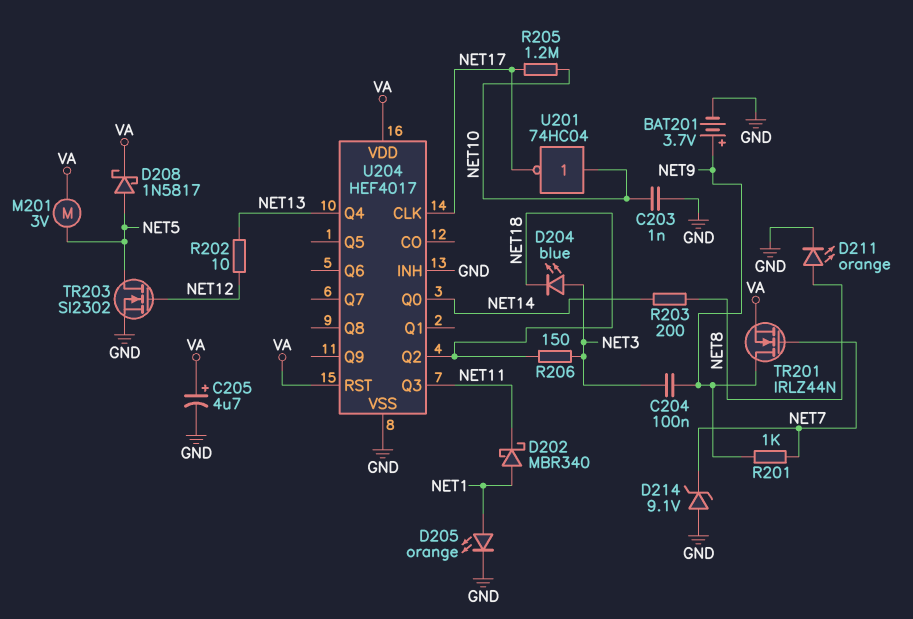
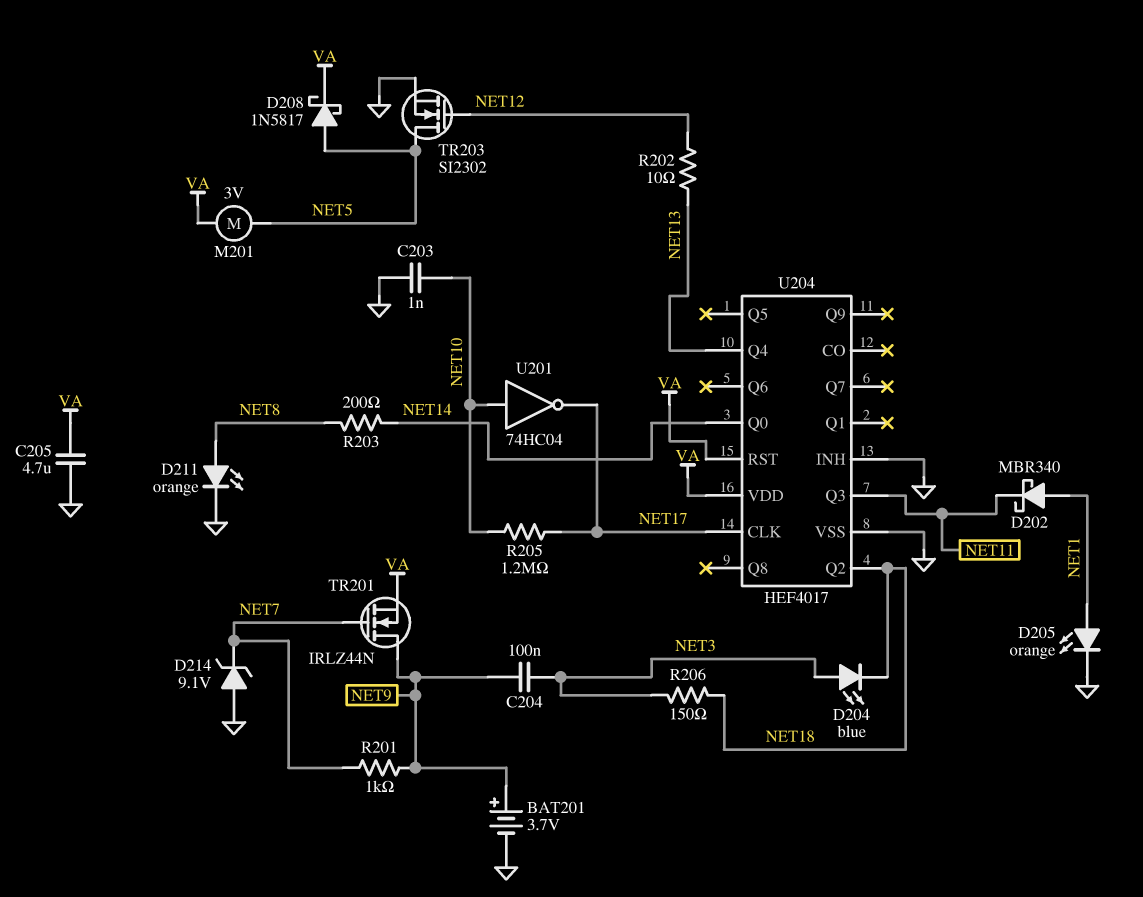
C205: 4.7uF (plus VA, minus GND) -> 4.7uF (GND, VA)

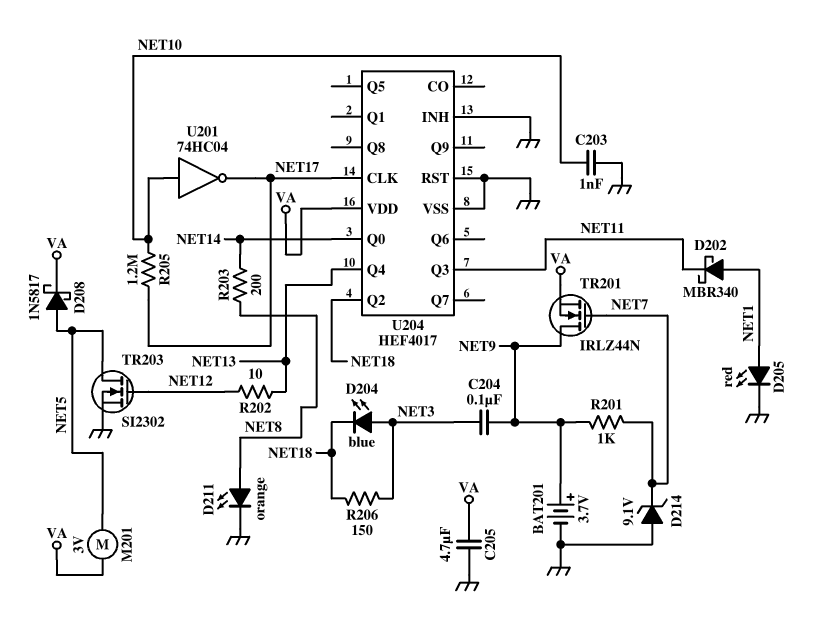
D205: LED orange (A NET1, K GND) -> LED red (A NET1, K GND)
U204 pin RST: VA -> GND

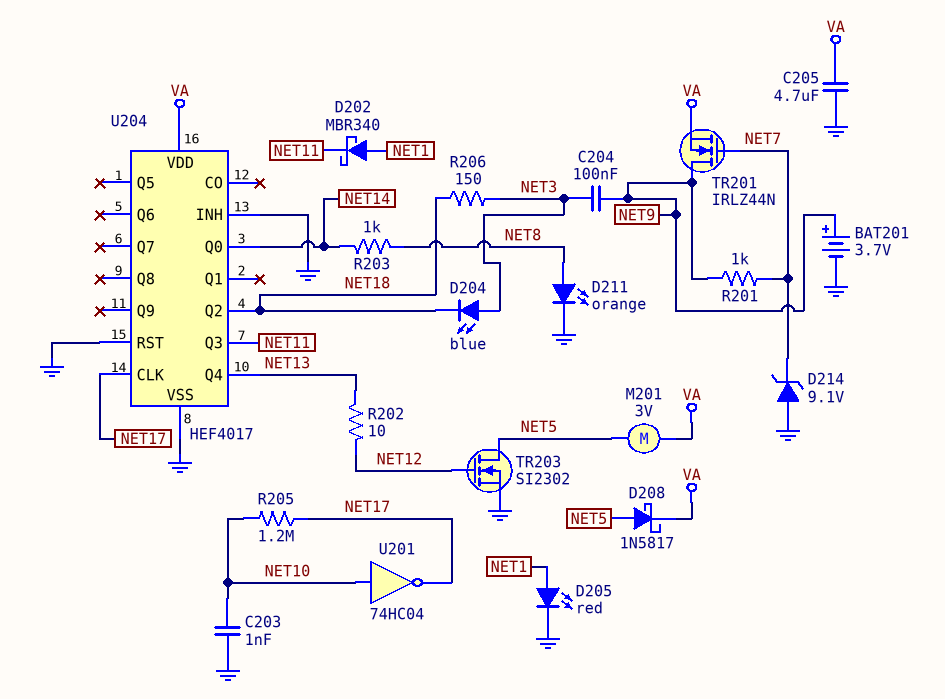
R203: 200 (NET8, NET14) -> 1k (NET8, NET14)

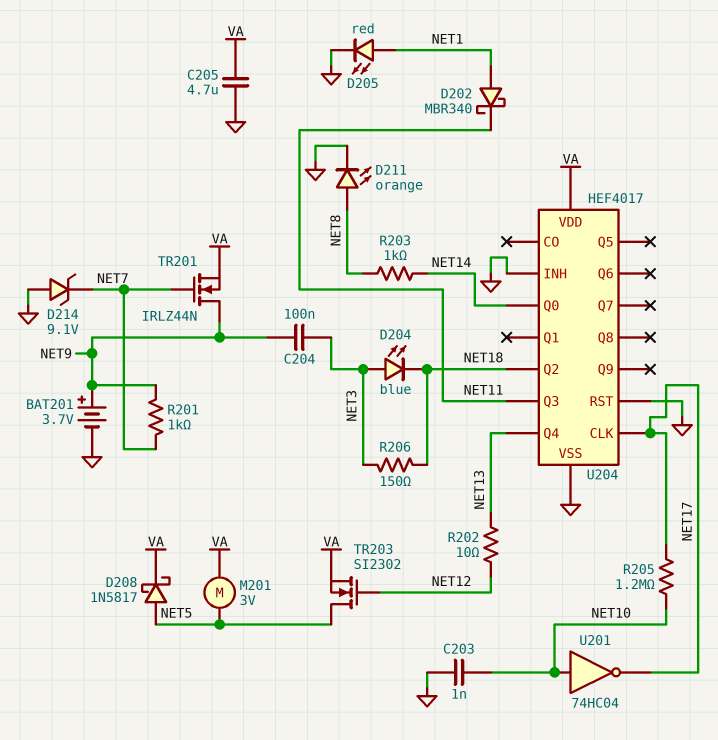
TR203: NMOS SI2302 (G NET12, D NET5, S GND) -> NMOS SI2302 (G NET12, D NET5, S VA)

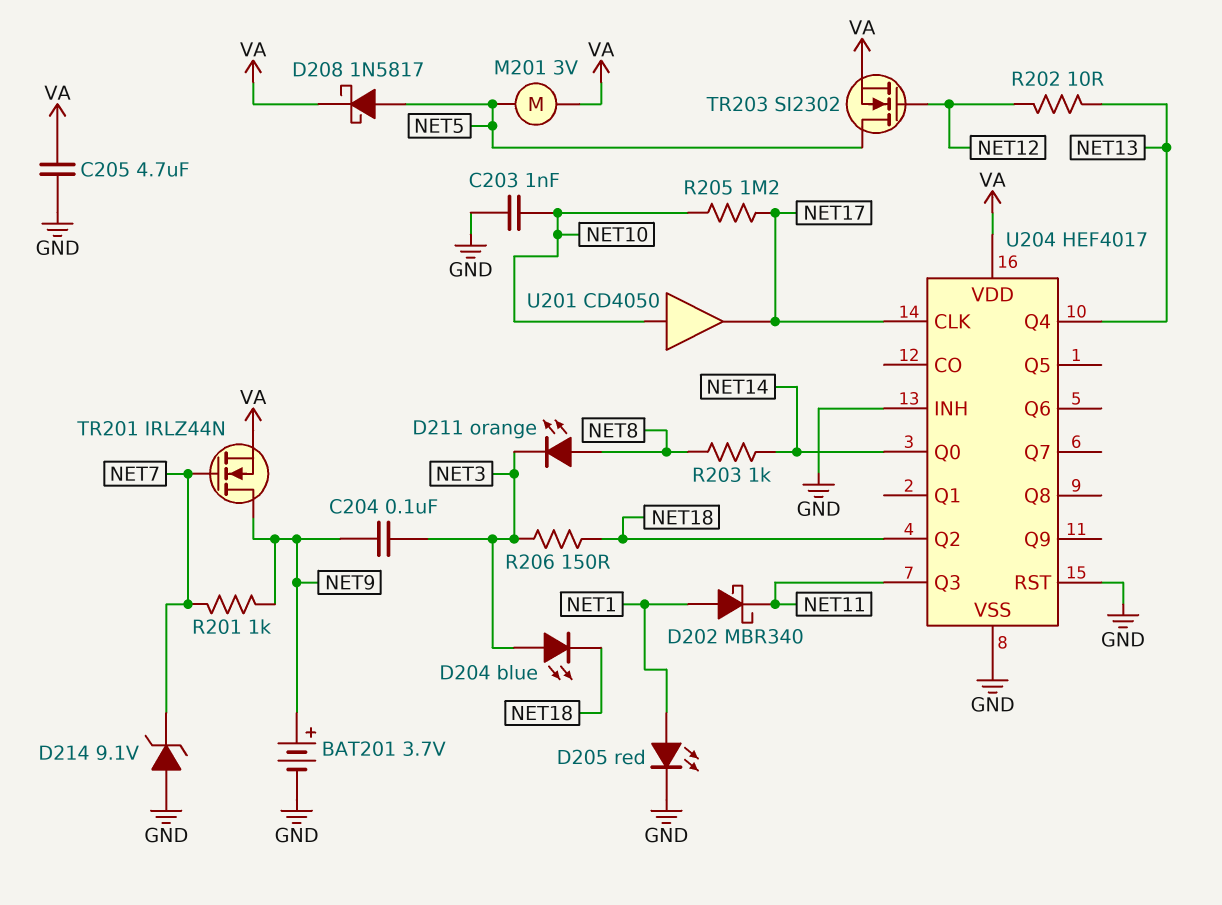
D211: LED orange (A NET8, K GND) -> LED orange (A NET8, K NET3)
U201: NOT 74HC04 (in NET10, out NET17) -> buffer CD4050 (in NET10, out NET17)

